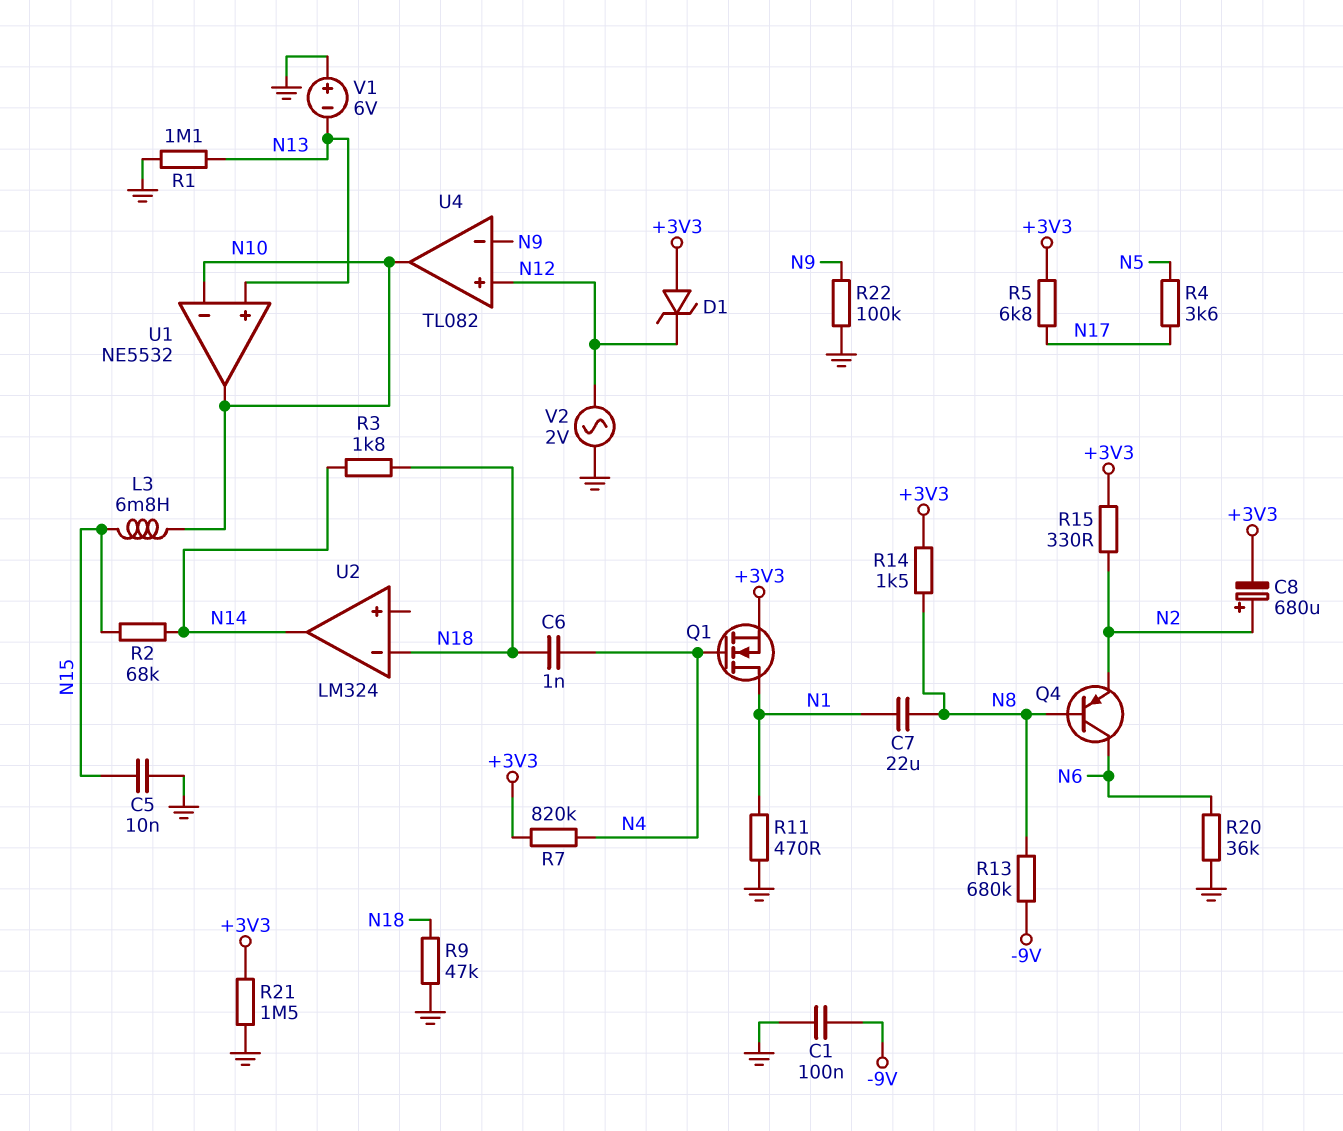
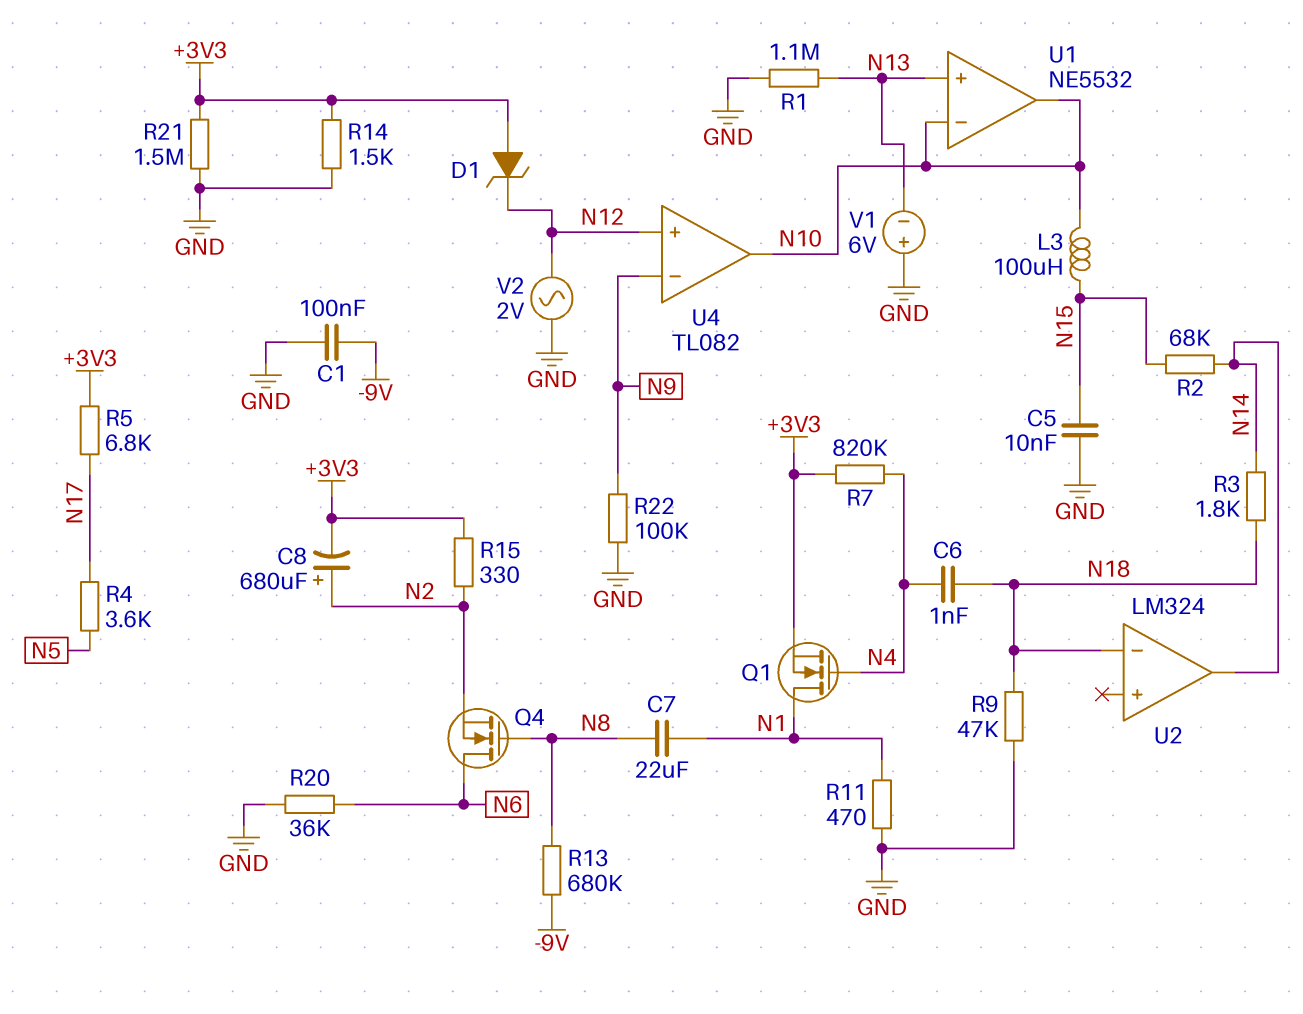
L3: 6.8mH (N10, N15) -> 100uH (N10, N15)
Q4: PNP (B N8, C N6, E N2) -> NMOS (G N8, D N6, S N2)
R14: 1.5k (+3V3, N8) -> 1.5k (+3V3, GND)

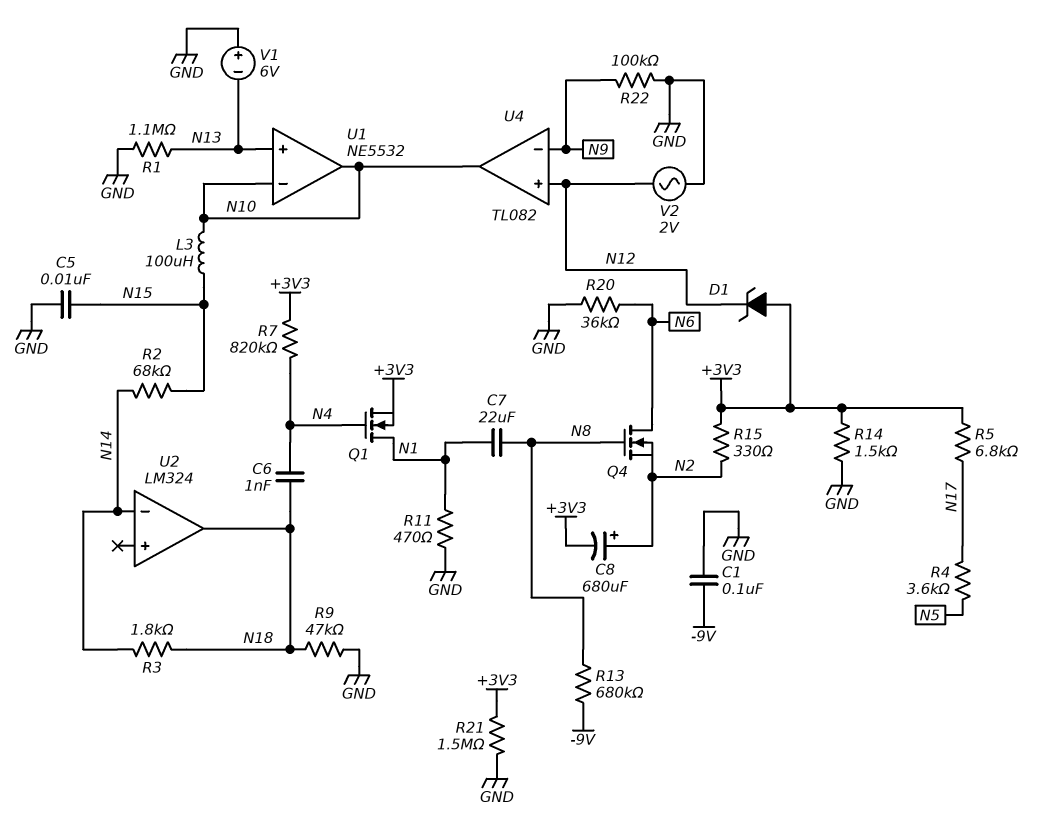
U2 pin in-: N18 -> N14
U2 pin out: N14 -> N18

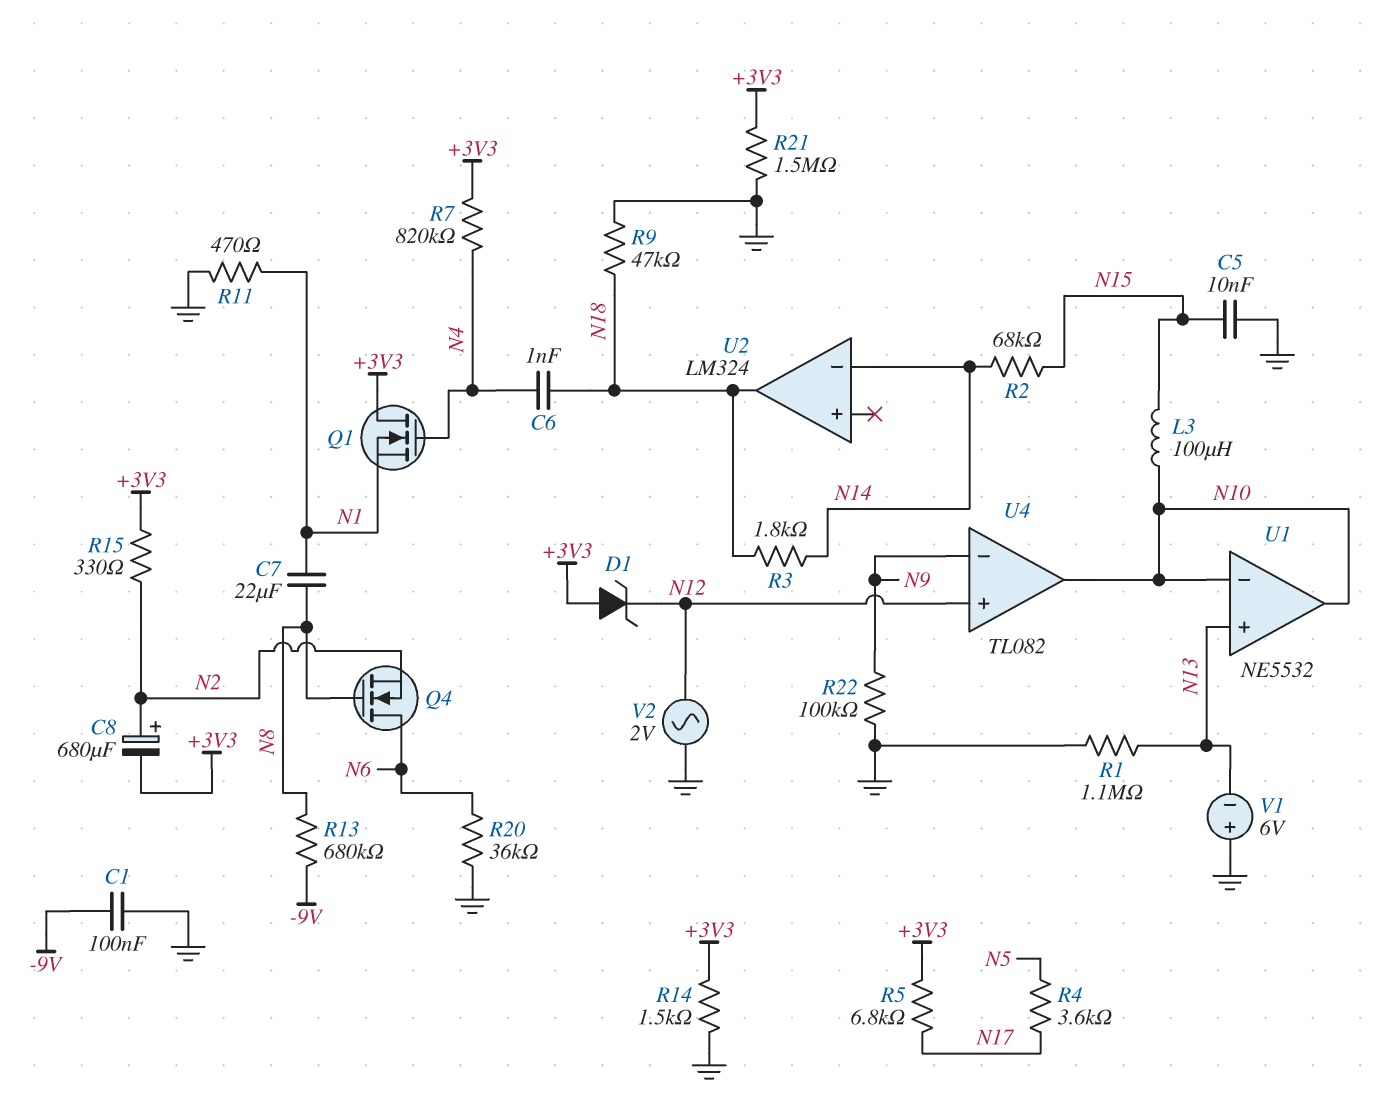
Q1: NMOS (G N4, D N1, S +3V3) -> NMOS (G N4, D +3V3, S N1)

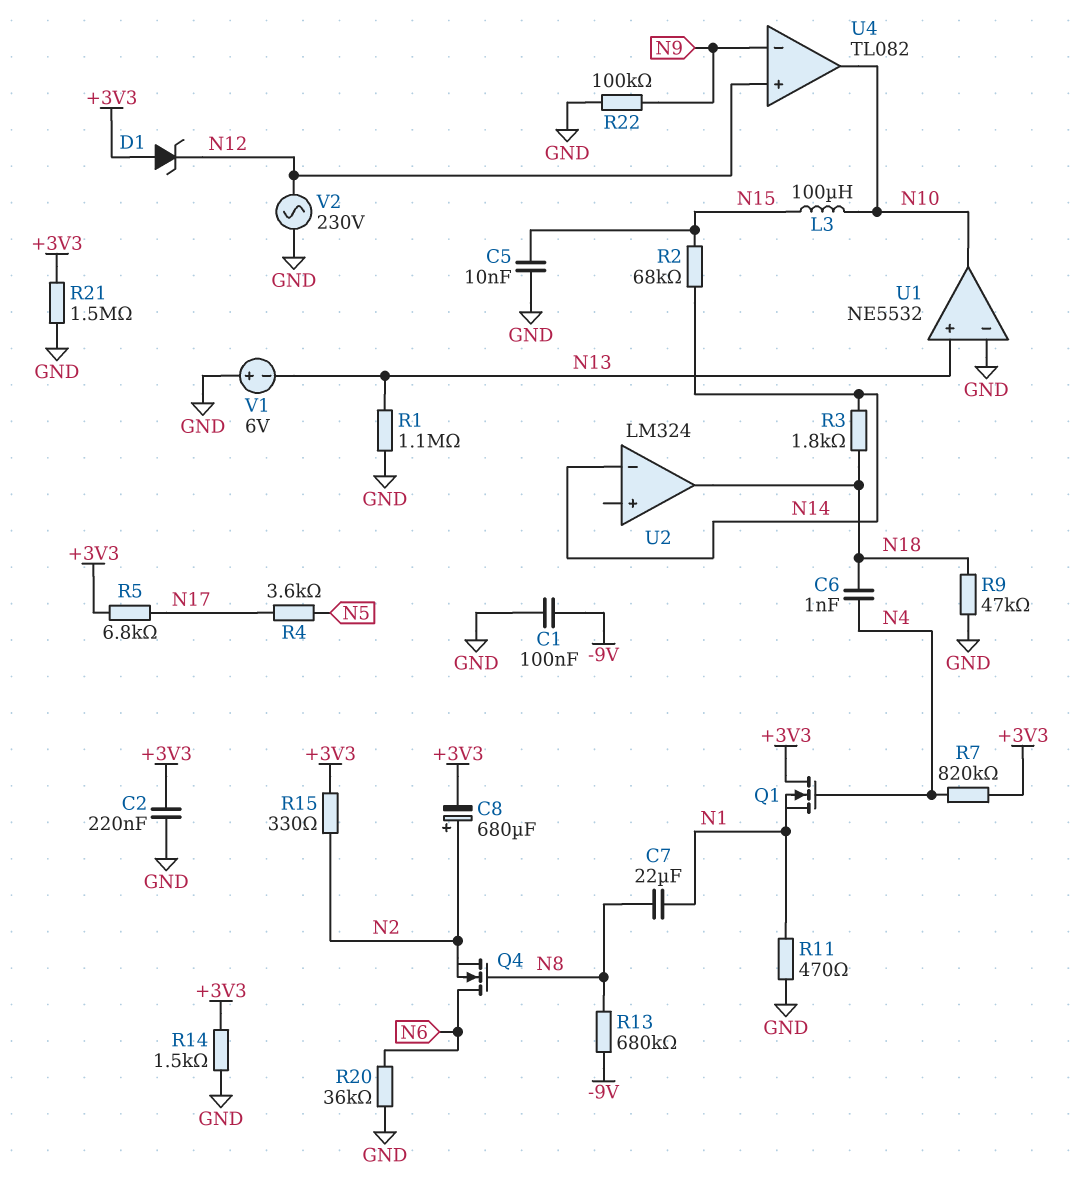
C2: none -> 220nF (+3V3, GND)
U1 pin in-: N10 -> GND
V2: AC 2V (GND, N12) -> AC 230V (GND, N12)

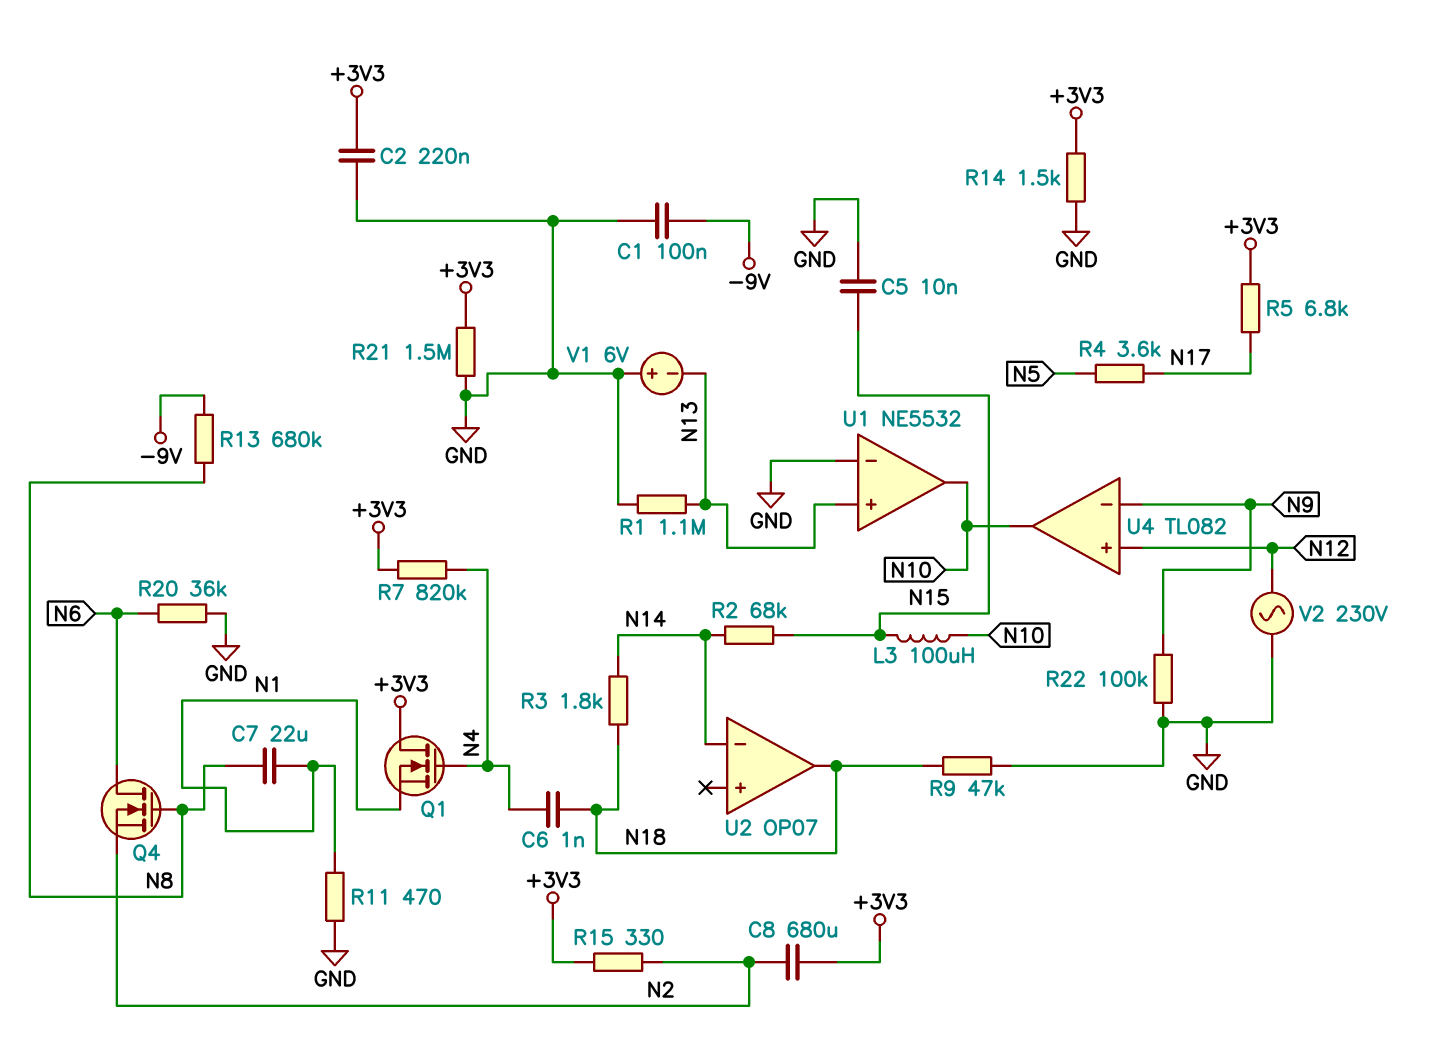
C8: 680uF (plus N2, minus +3V3) -> 680uF (+3V3, N2)
D1: zener (A +3V3, K N12) -> none
U2: LM324 -> OP07

